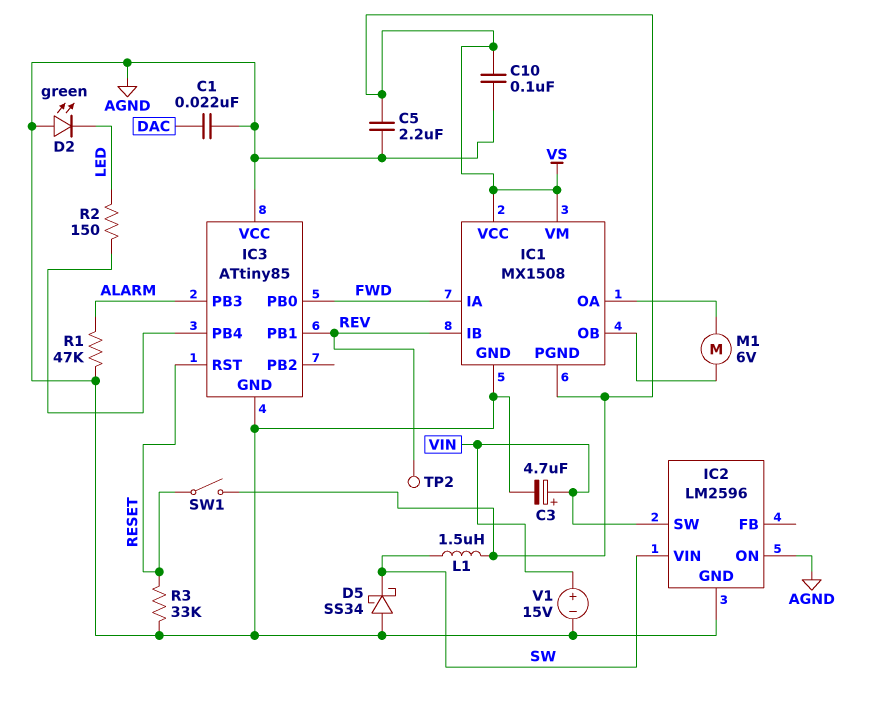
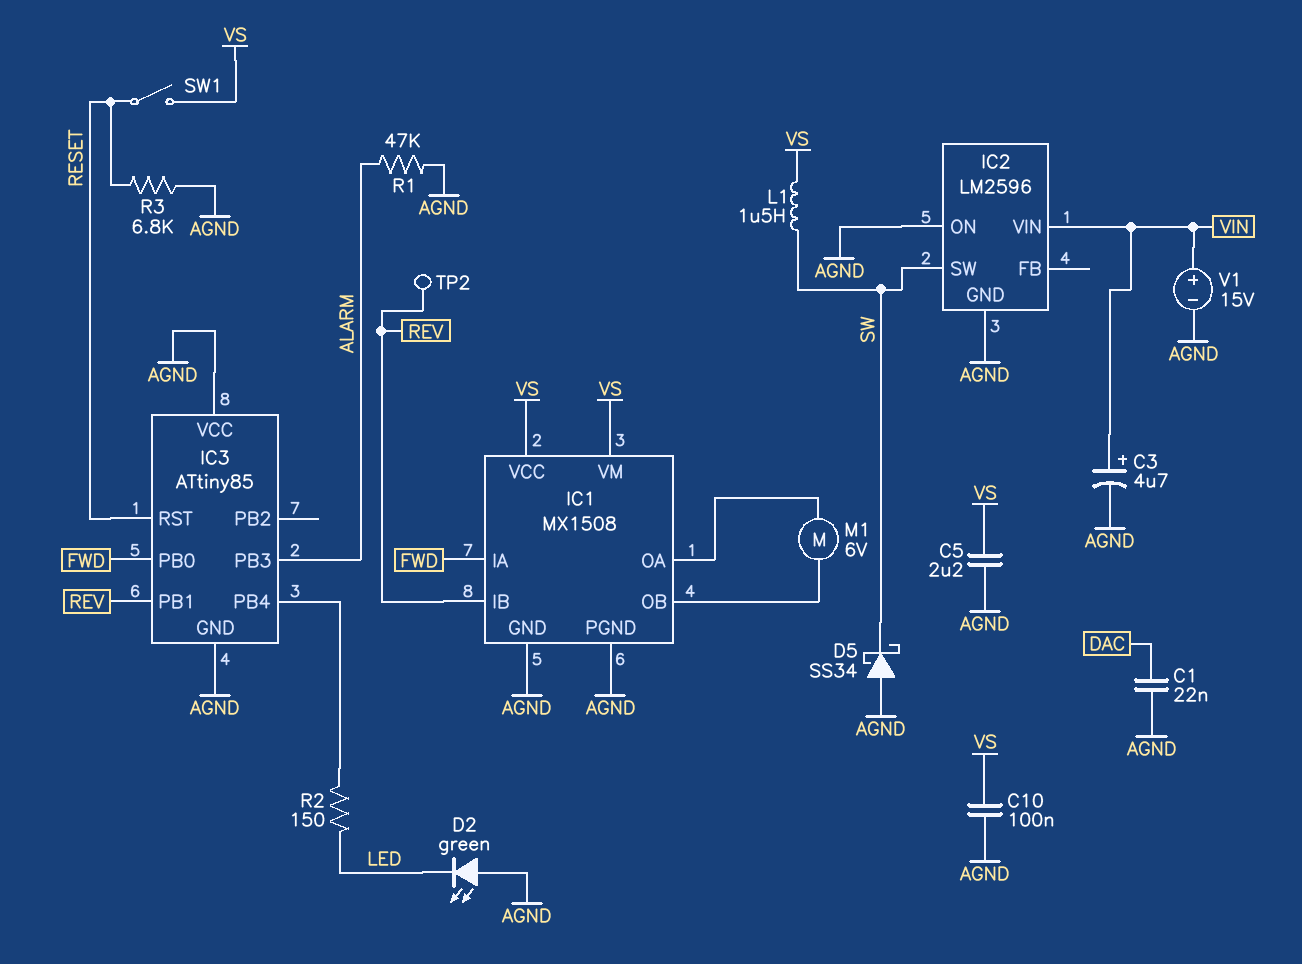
IC1 pin PGND: VS -> AGND
IC2 pin SW: VIN -> SW
IC2 pin VIN: SW -> VIN
R3: 33k (AGND, RESET) -> 6.8k (AGND, RESET)

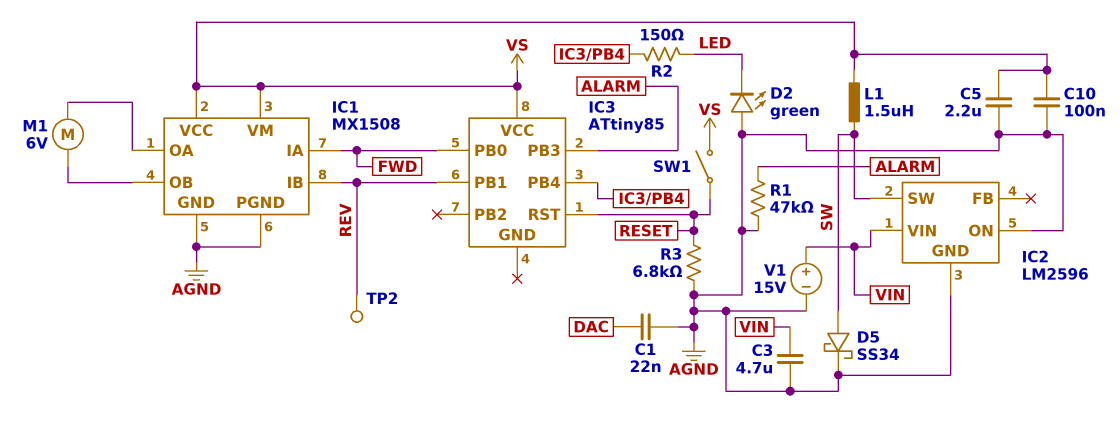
C3: 4.7uF (plus VIN, minus AGND) -> 4.7uF (AGND, VIN)
D5: schottky SS34 (A AGND, K SW) -> schottky SS34 (A SW, K AGND)
IC3 pin GND: AGND -> none
IC3 pin VCC: AGND -> VS

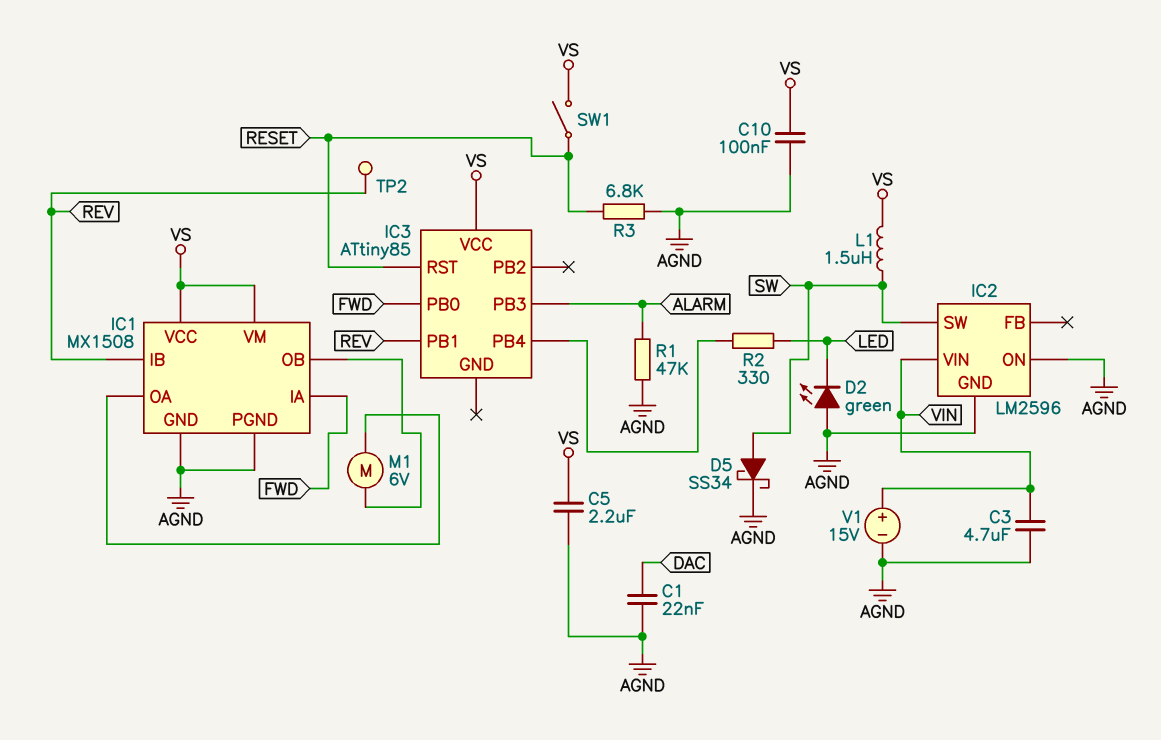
R2: 150 (IC3/PB4, LED) -> 330 (IC3/PB4, LED)

